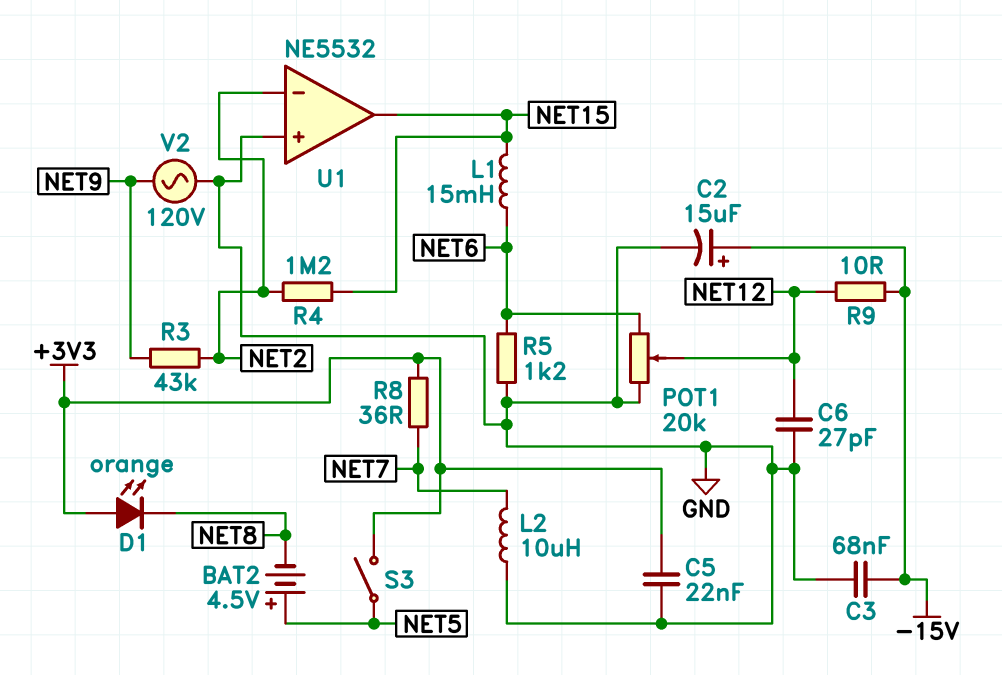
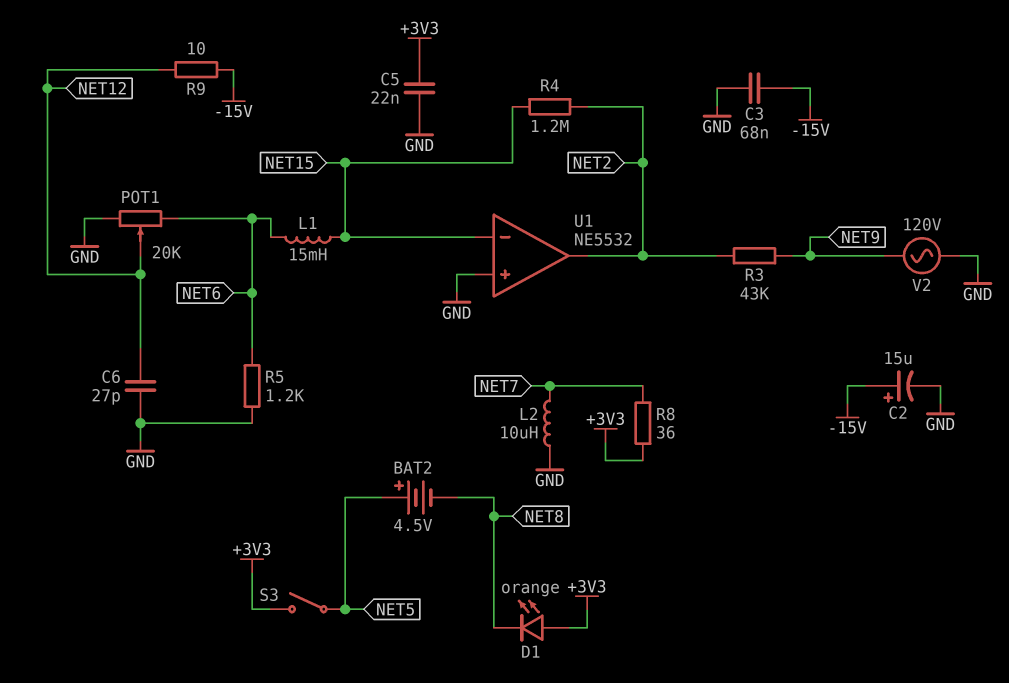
U1 pin in-: NET2 -> NET15
U1 pin out: NET15 -> NET2

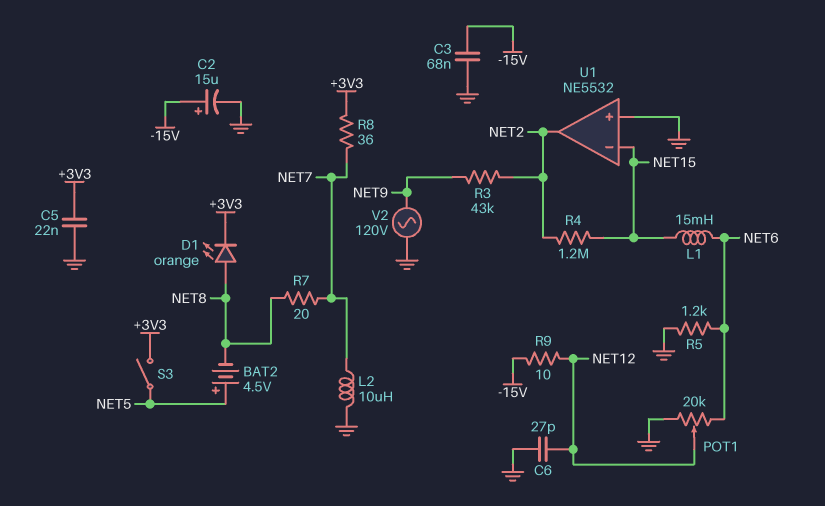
D1: LED orange (A +3V3, K NET8) -> LED orange (A NET8, K +3V3)
R7: none -> 20 (NET7, NET8)

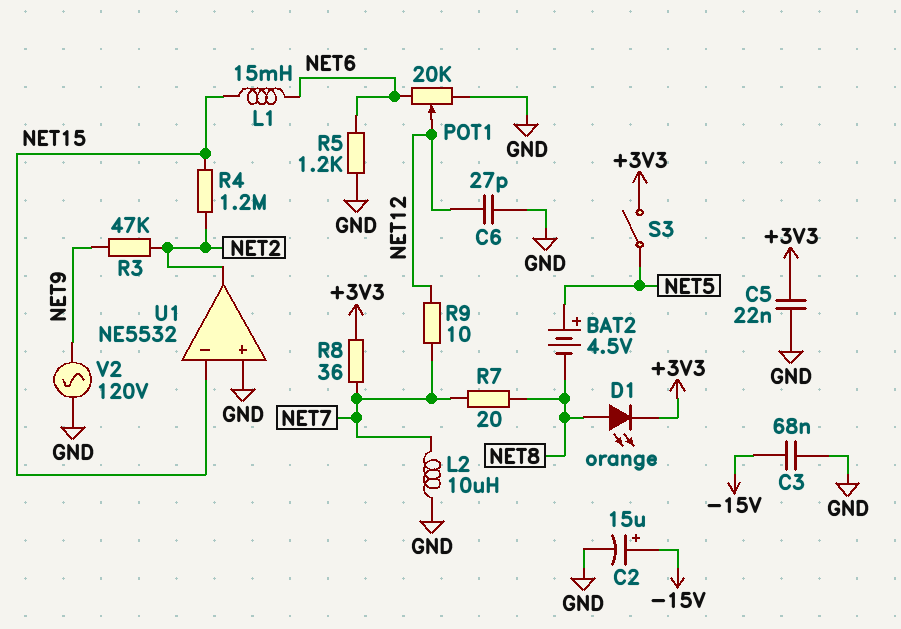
R3: 43k (NET2, NET9) -> 47k (NET2, NET9)
R9: 10 (-15V, NET12) -> 10 (NET7, NET12)

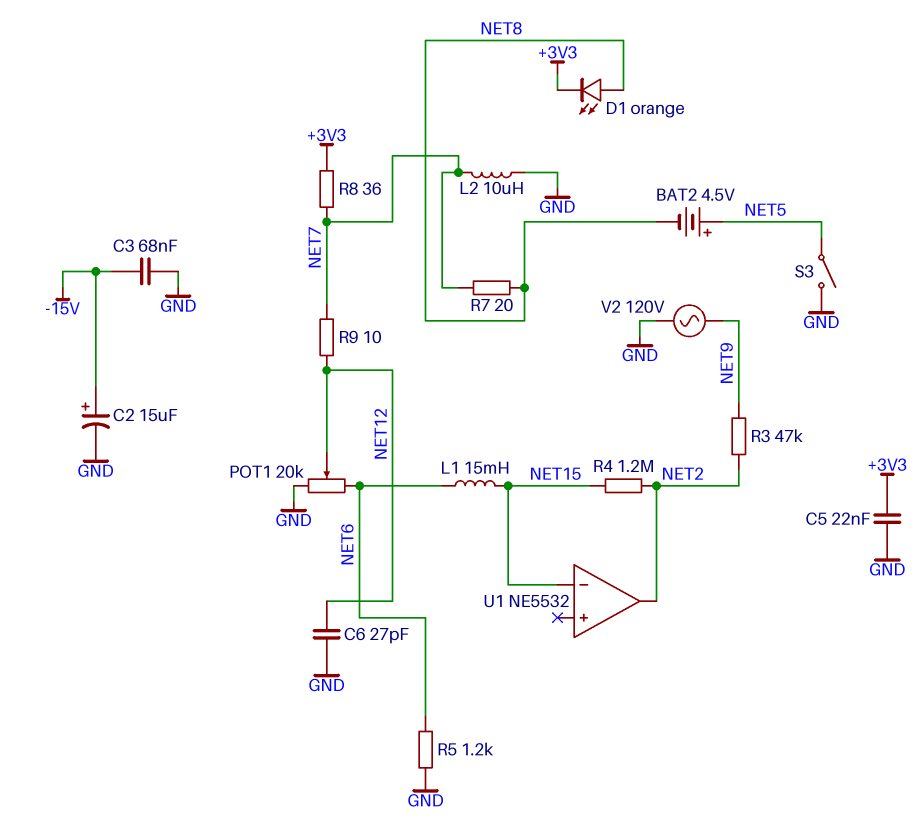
S3: switch (+3V3, NET5) -> switch (GND, NET5)
U1 pin in+: GND -> none

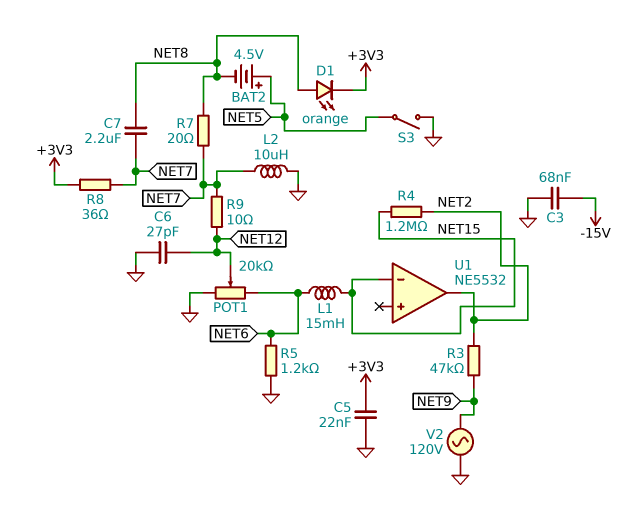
C2: 15uF (plus -15V, minus GND) -> none
C7: none -> 2.2uF (NET7, NET8)

